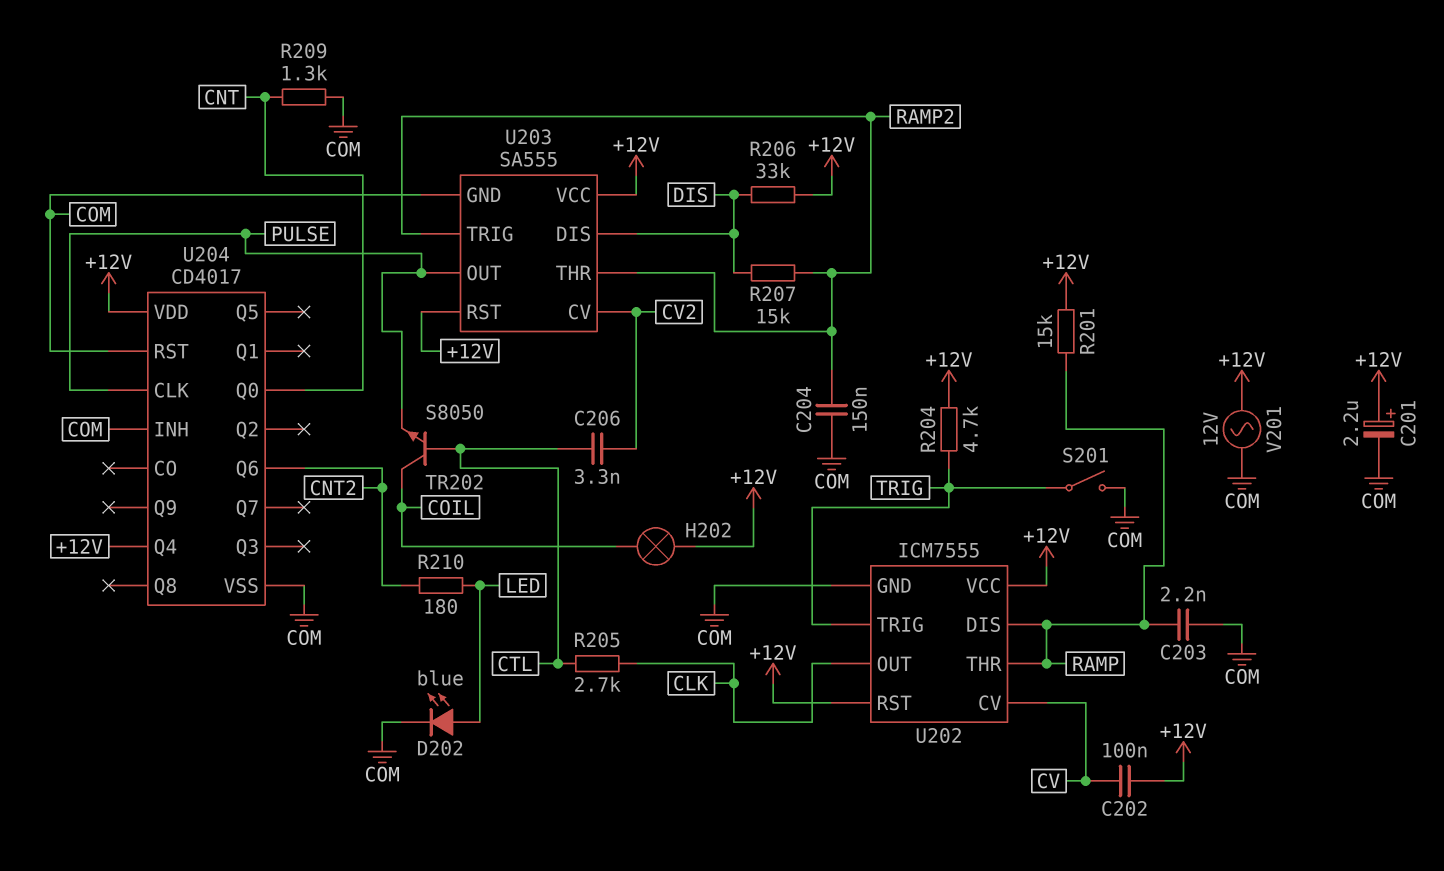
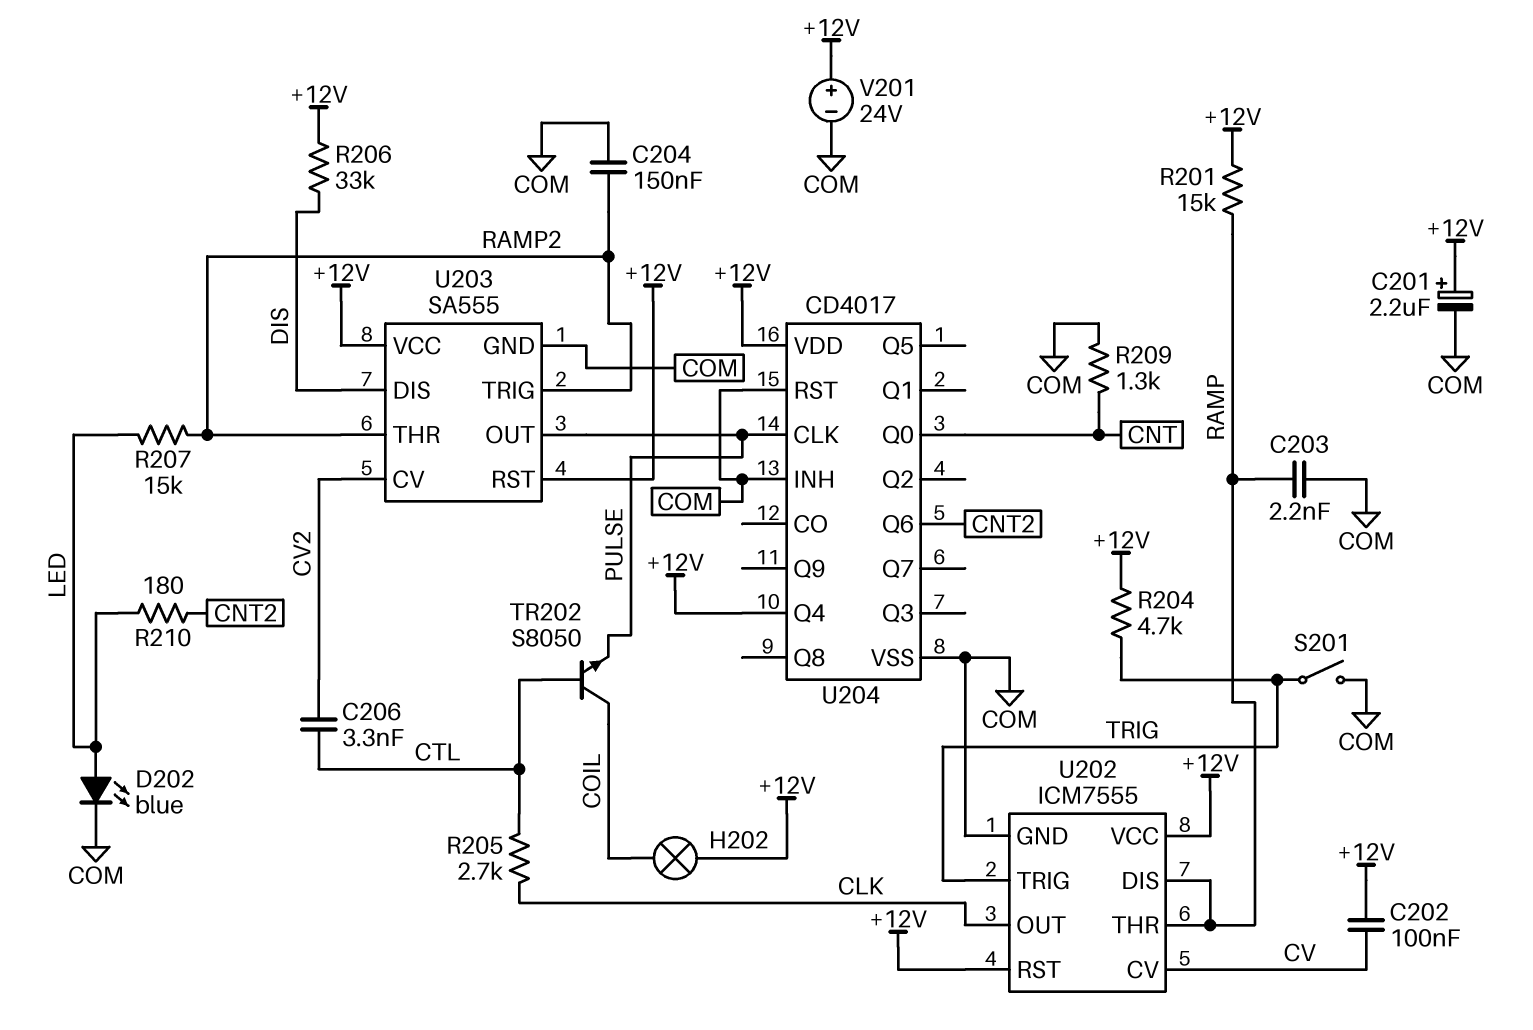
R207: 15k (DIS, RAMP2) -> 15k (LED, RAMP2)
V201: AC 12V (+12V, COM) -> 24V (plus +12V, minus COM)

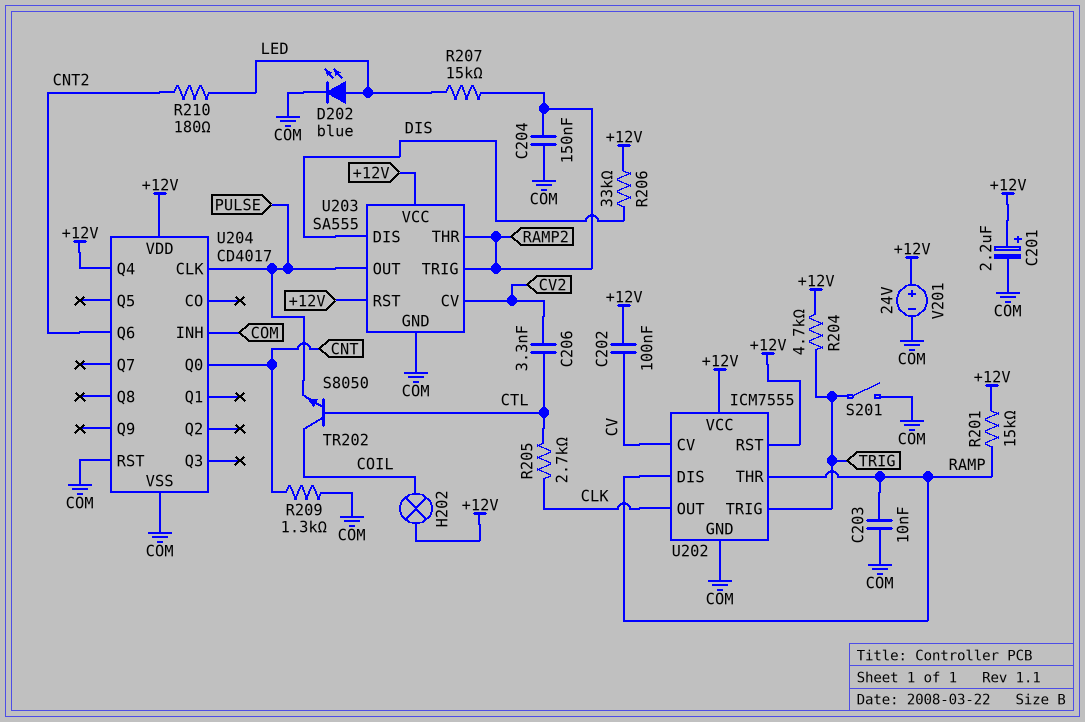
C203: 2.2nF (COM, RAMP) -> 10nF (COM, RAMP)

